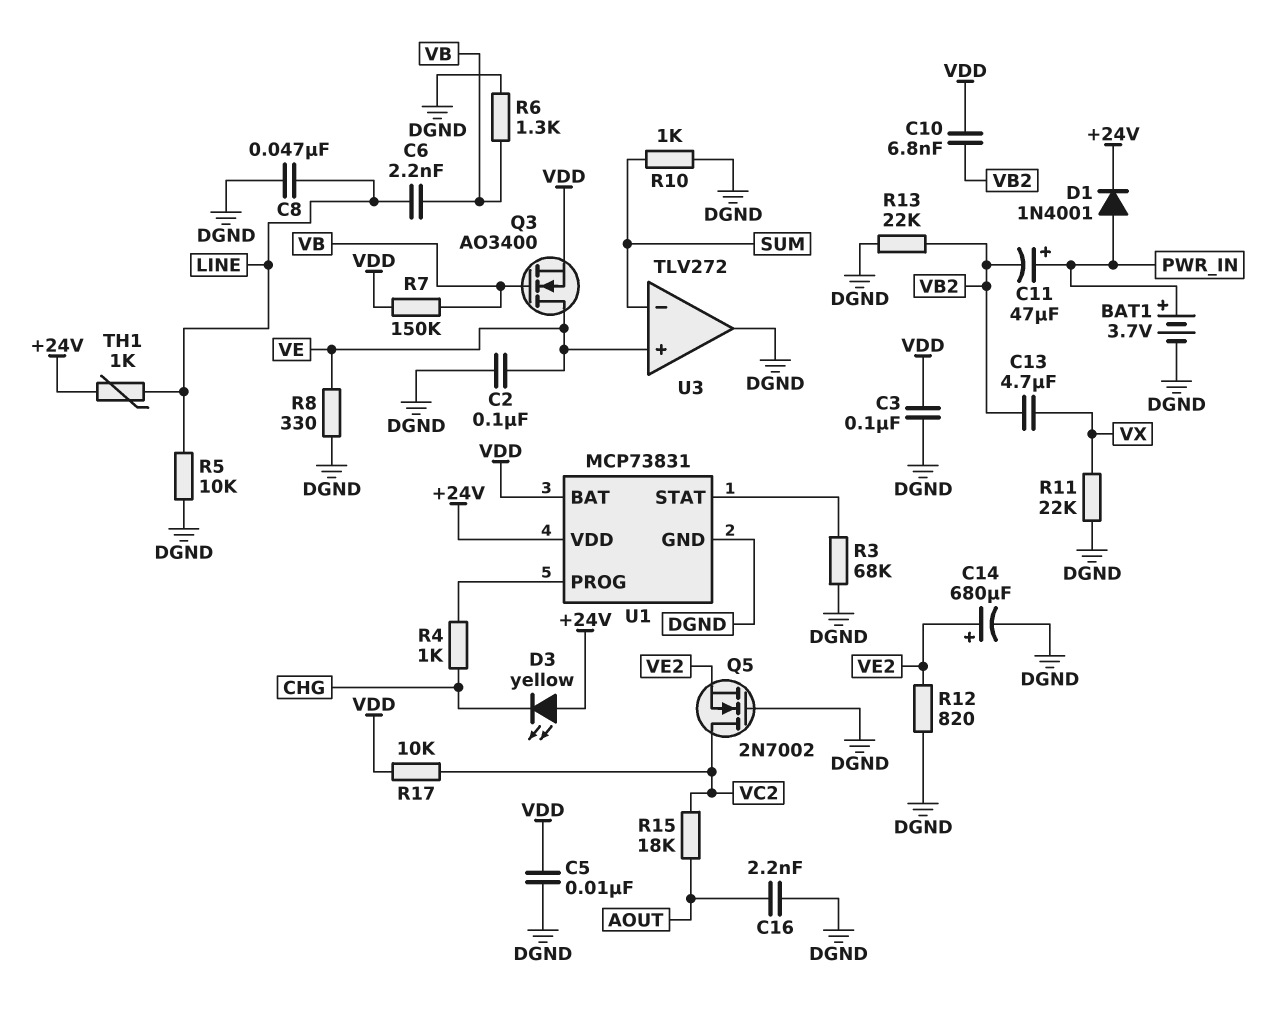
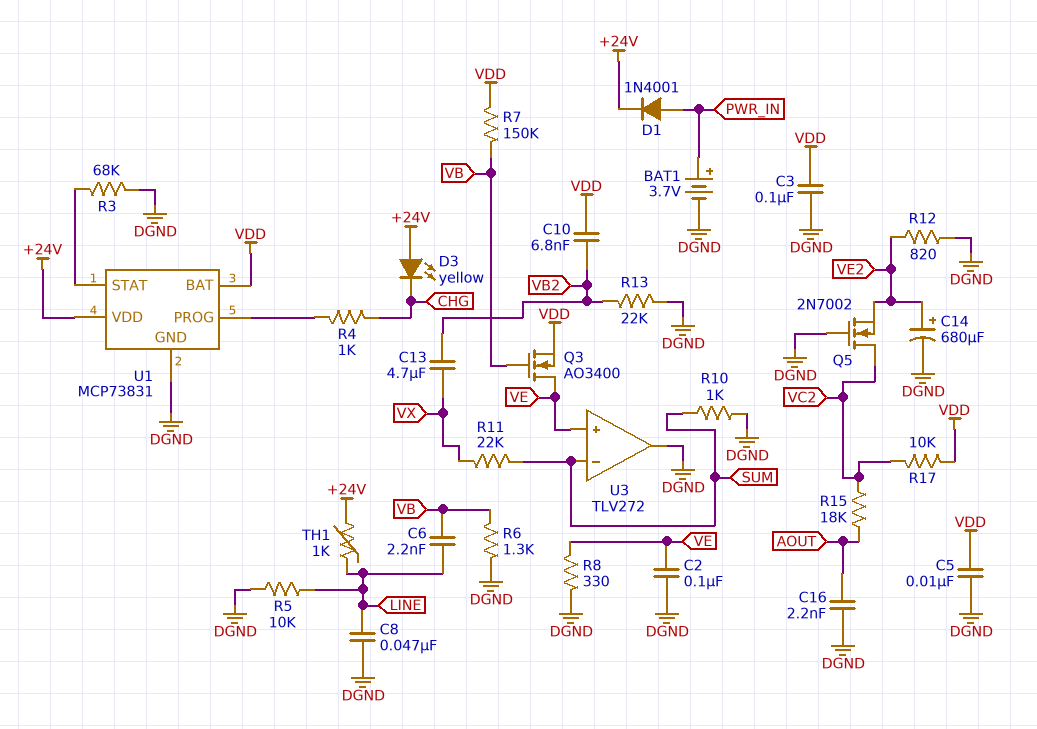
C11: 47uF (plus PWR_IN, minus VB2) -> none
R11: 22k (DGND, VX) -> 22k (SUM, VX)

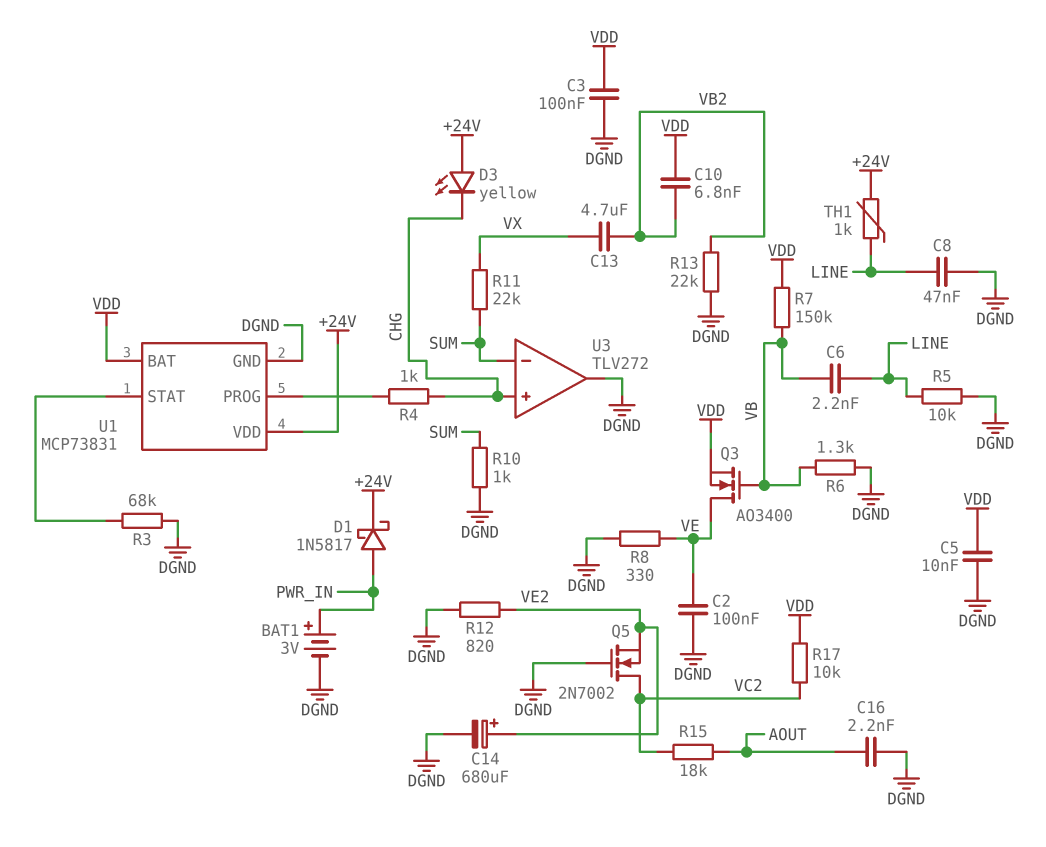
BAT1: 3.7V (plus PWR_IN, minus DGND) -> 3V (plus PWR_IN, minus DGND)
D1: diode 1N4001 (A PWR_IN, K +24V) -> schottky 1N5817 (A PWR_IN, K +24V)
U3 pin in+: VE -> CHG

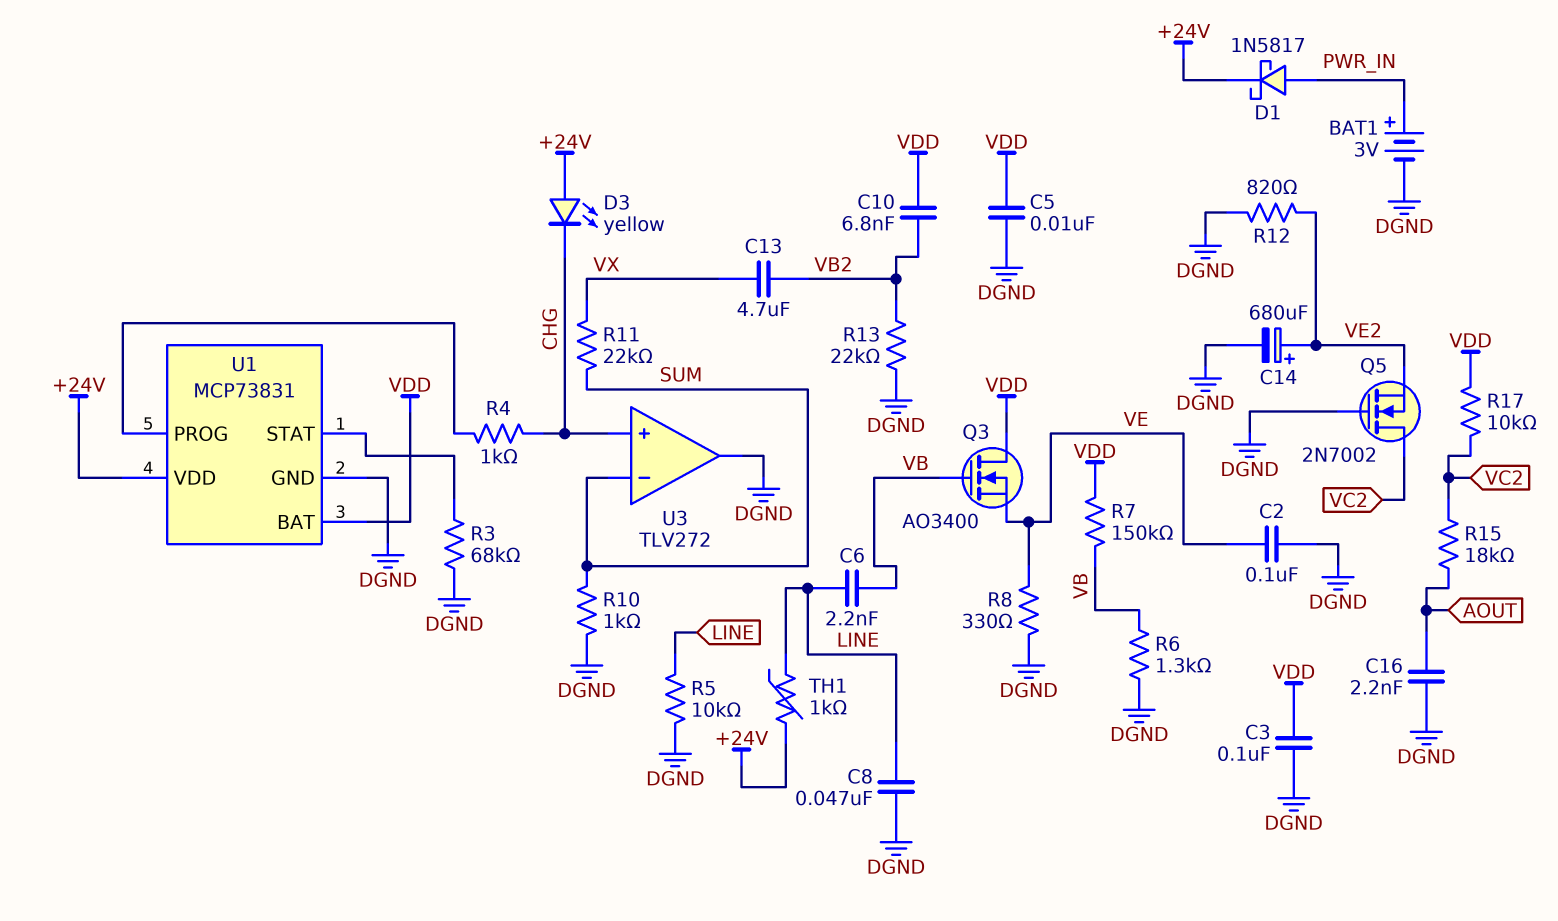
Q3: NMOS AO3400 (G VB, D VE, S VDD) -> NMOS AO3400 (G VB, D VDD, S VE)

